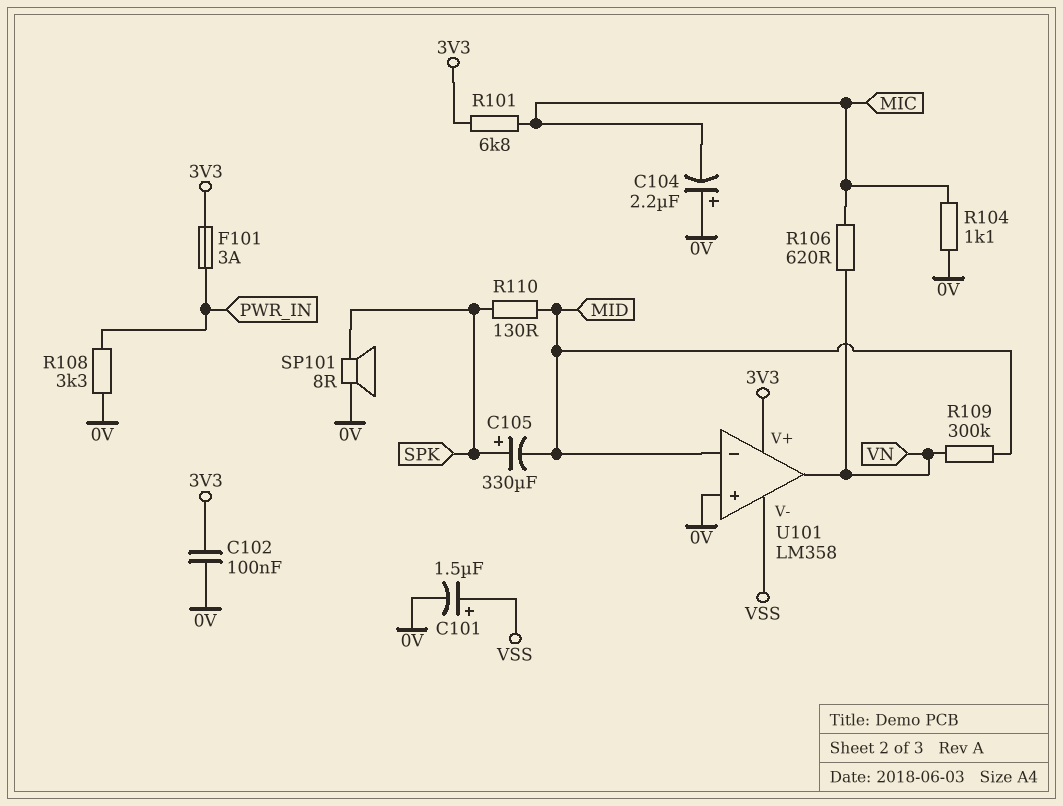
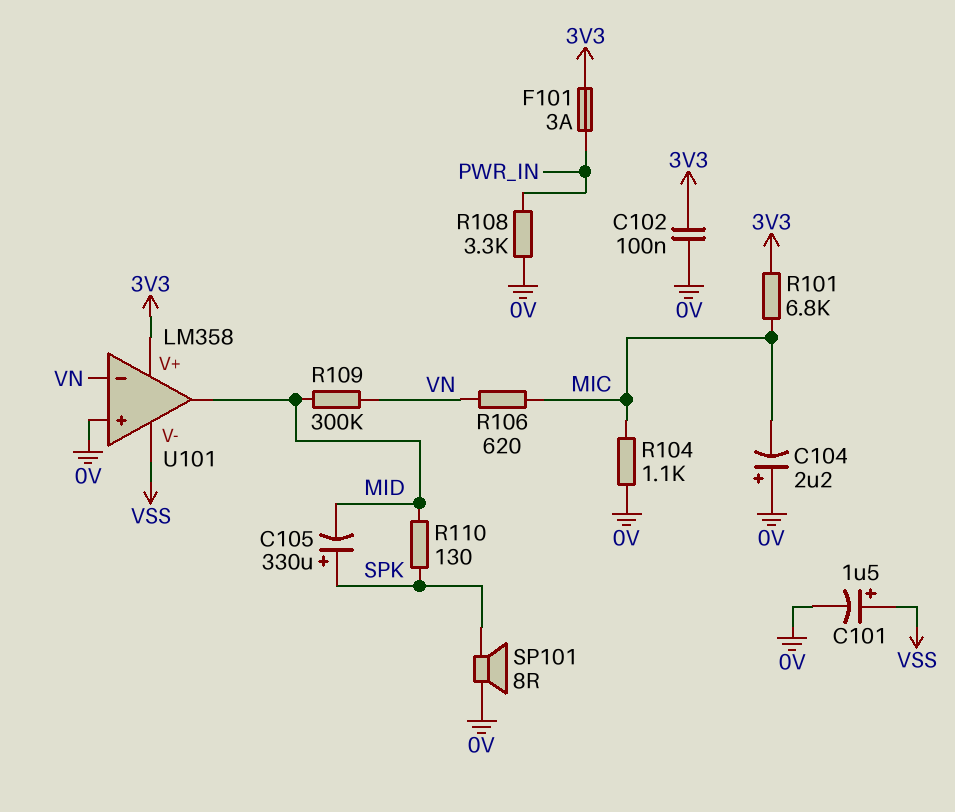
U101 pin in-: MID -> VN
U101 pin out: VN -> MID

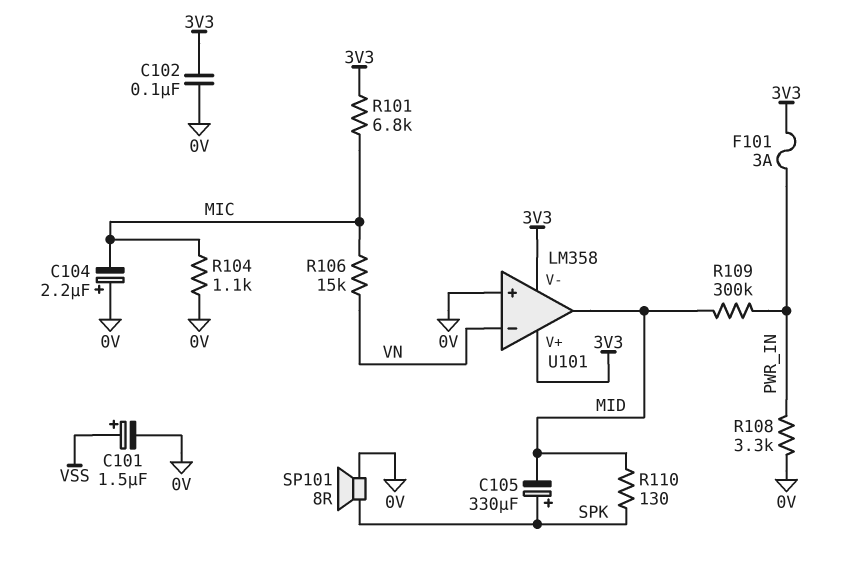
R106: 620 (MIC, VN) -> 15k (MIC, VN)
R109: 300k (MID, VN) -> 300k (MID, PWR_IN)
U101 pin V-: VSS -> 3V3

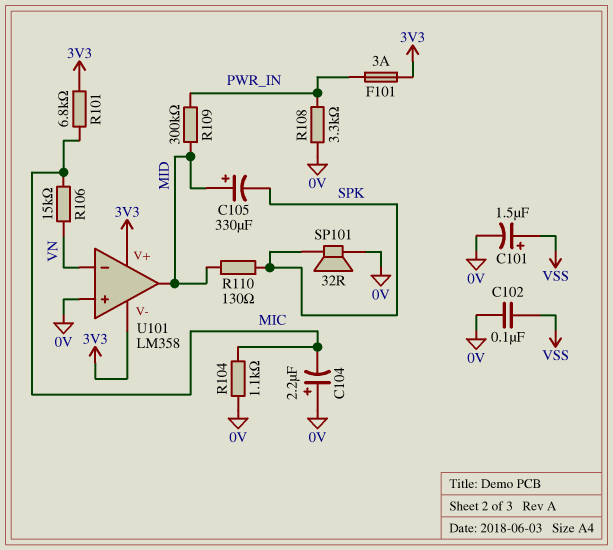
C102: 100nF (0V, 3V3) -> 100nF (0V, VSS)
C105: 330uF (plus SPK, minus MID) -> 330uF (plus MID, minus SPK)
SP101: speaker 8R (0V, SPK) -> speaker 32R (0V, SPK)

